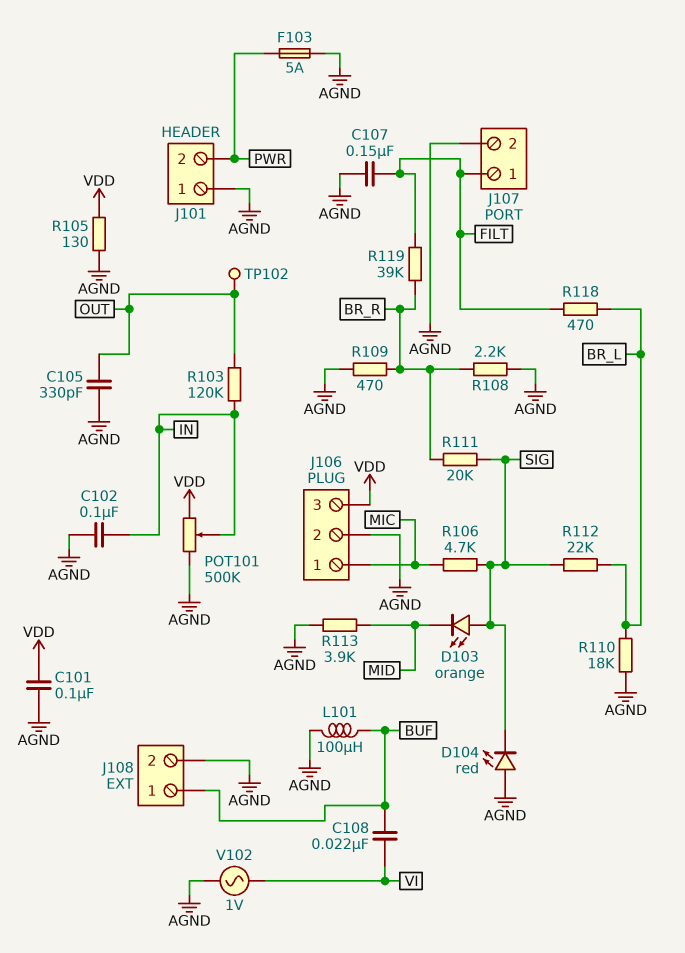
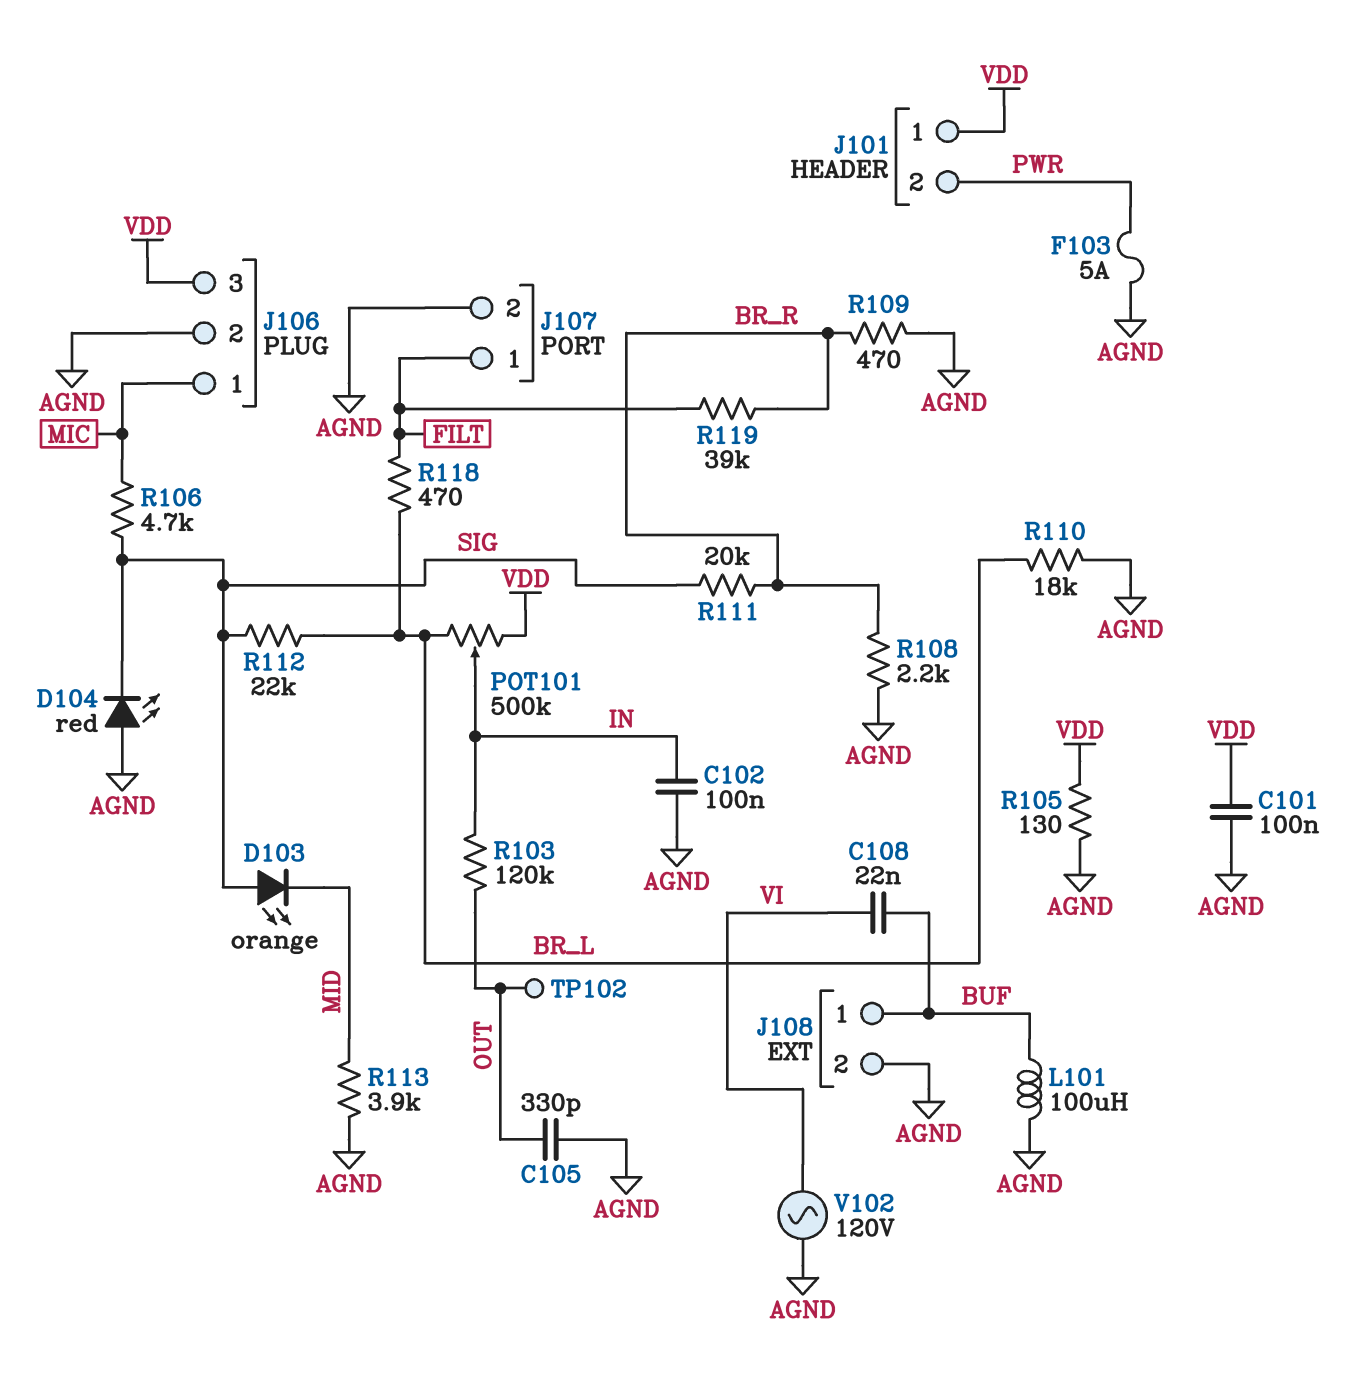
C107: 150nF (AGND, FILT) -> none
J101 pin 1: AGND -> VDD
POT101: 500k (AGND, VDD, wiper IN) -> 500k (BR_L, VDD, wiper IN)
V102: AC 1V (AGND, VI) -> AC 120V (AGND, VI)

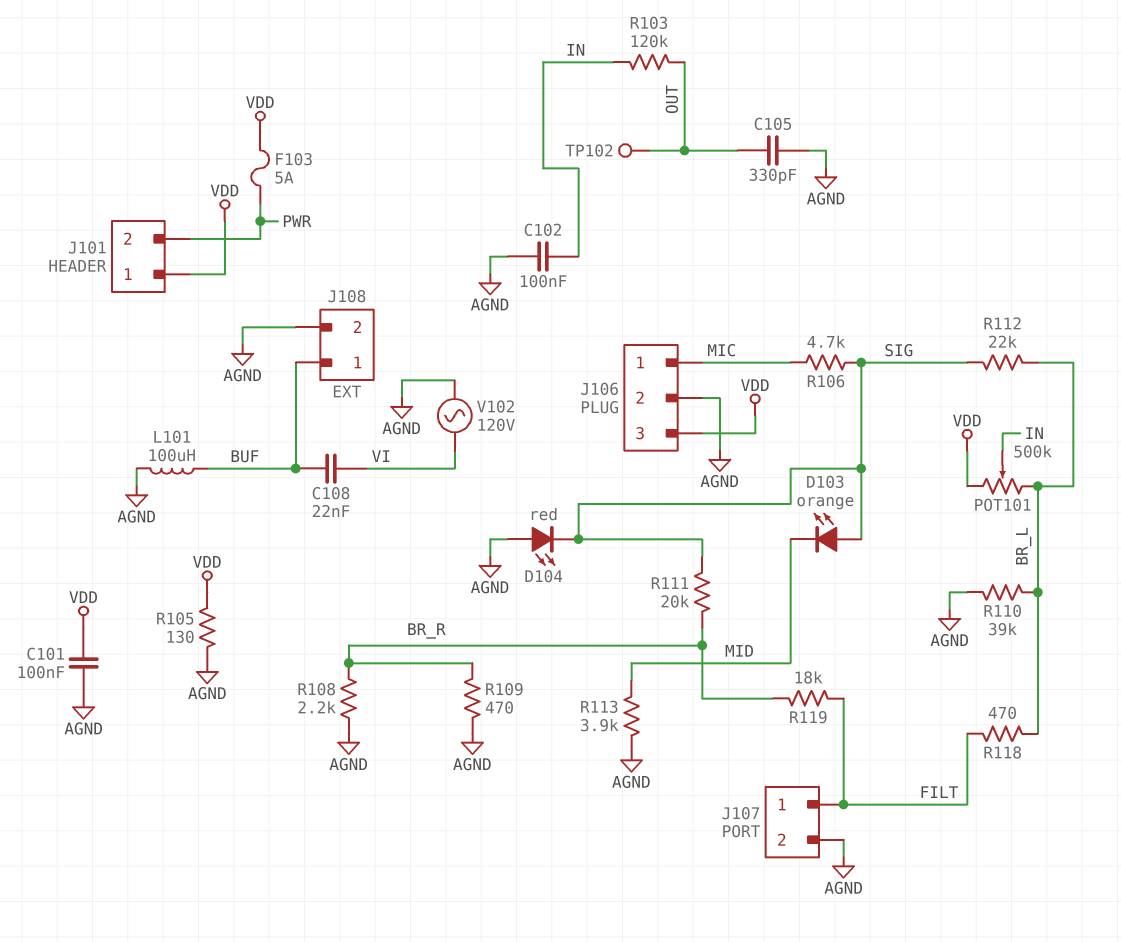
F103: 5A (AGND, PWR) -> 5A (PWR, VDD)
R110: 18k (AGND, BR_L) -> 39k (AGND, BR_L)
R119: 39k (BR_R, FILT) -> 18k (BR_R, FILT)

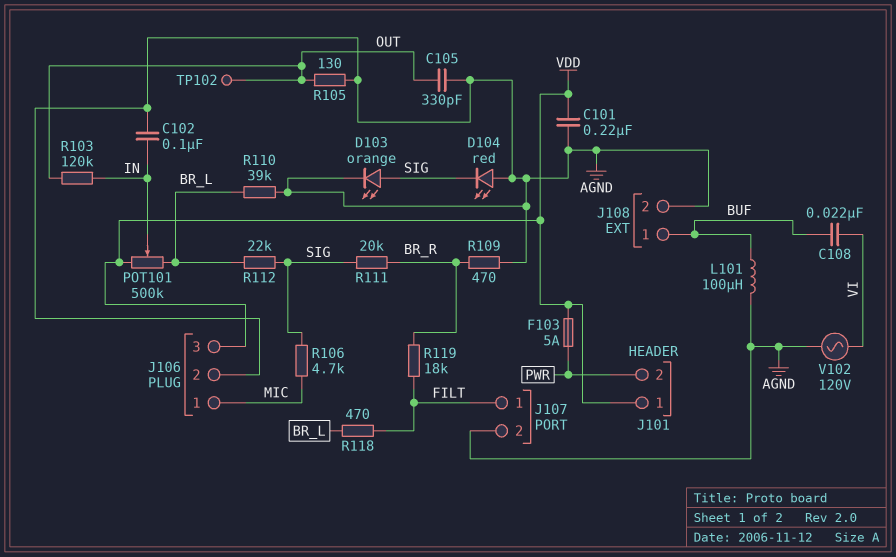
C101: 100nF (AGND, VDD) -> 220nF (AGND, VDD)
D103: LED orange (A SIG, K MID) -> LED orange (A SIG, K AGND)
R105: 130 (AGND, VDD) -> 130 (AGND, OUT)
R108: 2.2k (AGND, BR_R) -> none
R113: 3.9k (AGND, MID) -> none

